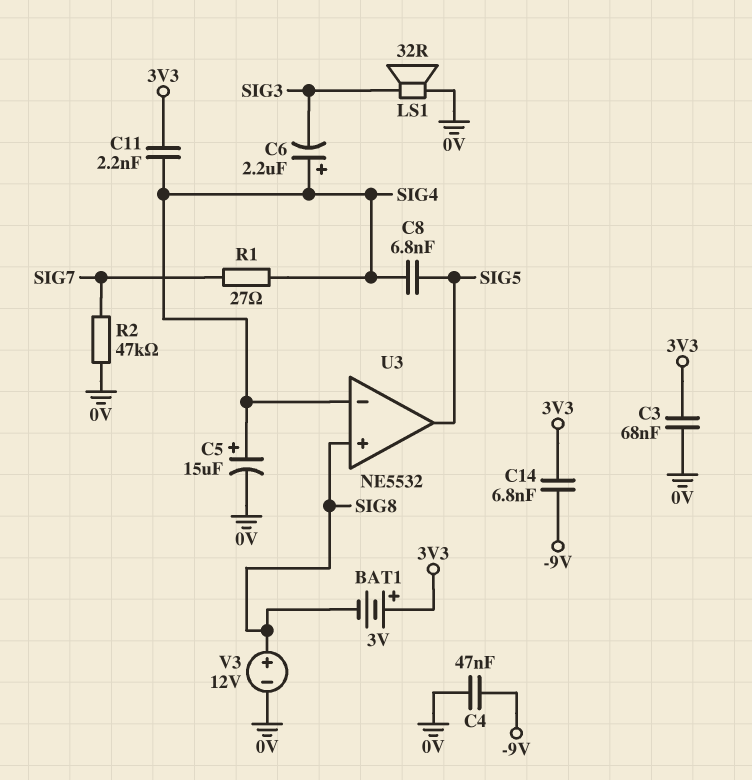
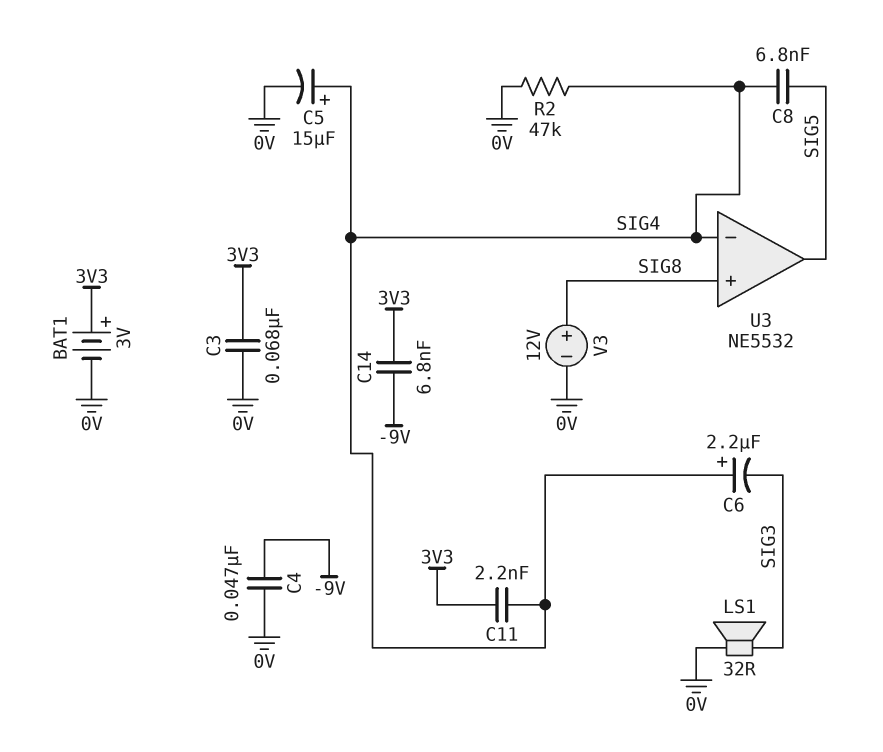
BAT1: 3V (plus 3V3, minus SIG8) -> 3V (plus 3V3, minus 0V)
R1: 27 (SIG4, SIG7) -> none
R2: 47k (0V, SIG7) -> 47k (0V, SIG4)

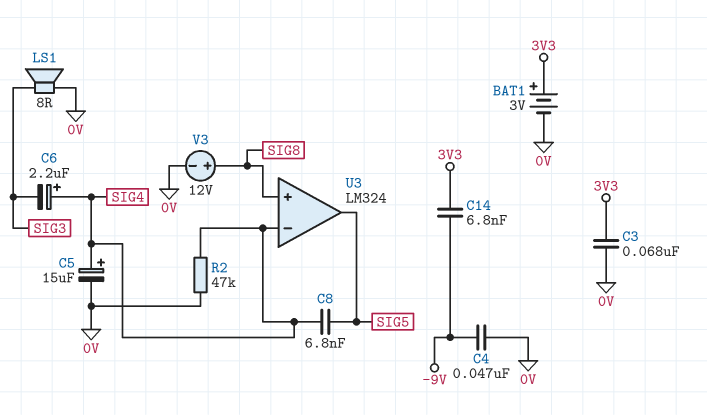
C11: 2.2nF (3V3, SIG4) -> none
LS1: speaker 32R (0V, SIG3) -> speaker 8R (0V, SIG3)
U3: NE5532 -> LM324

